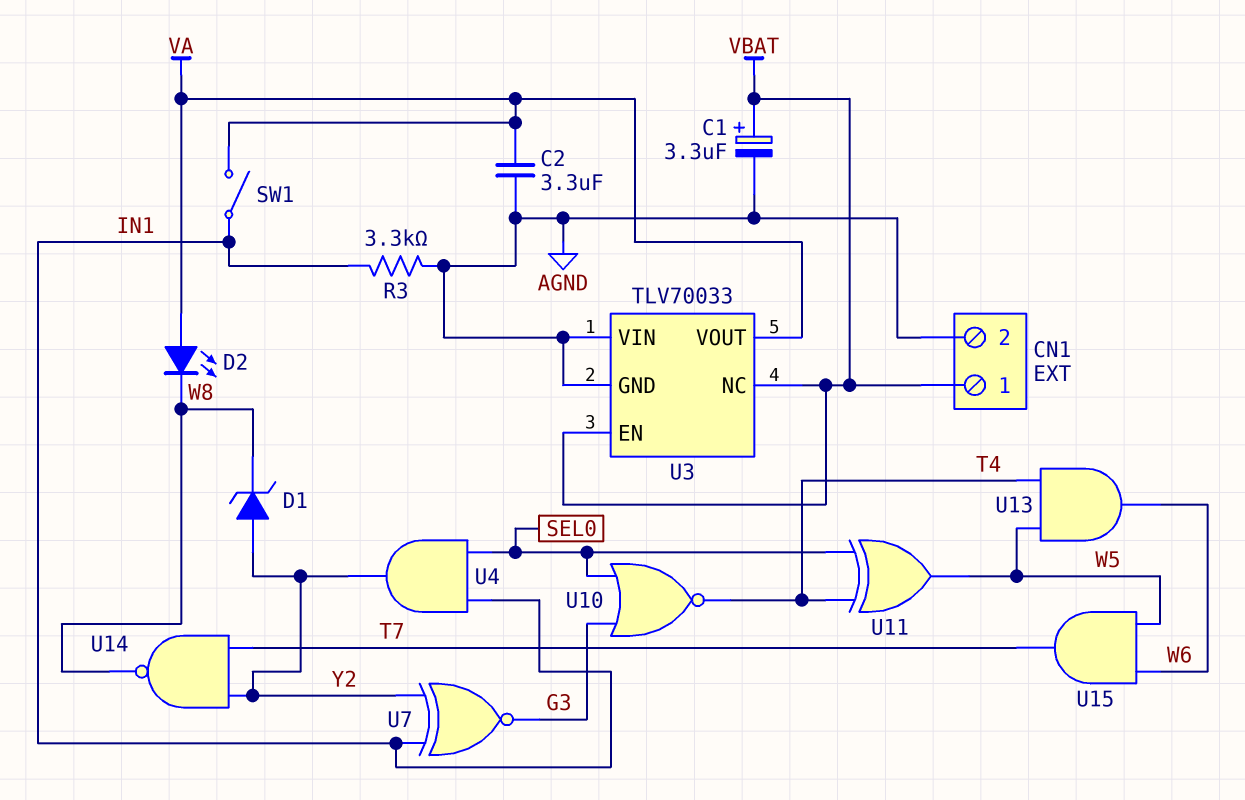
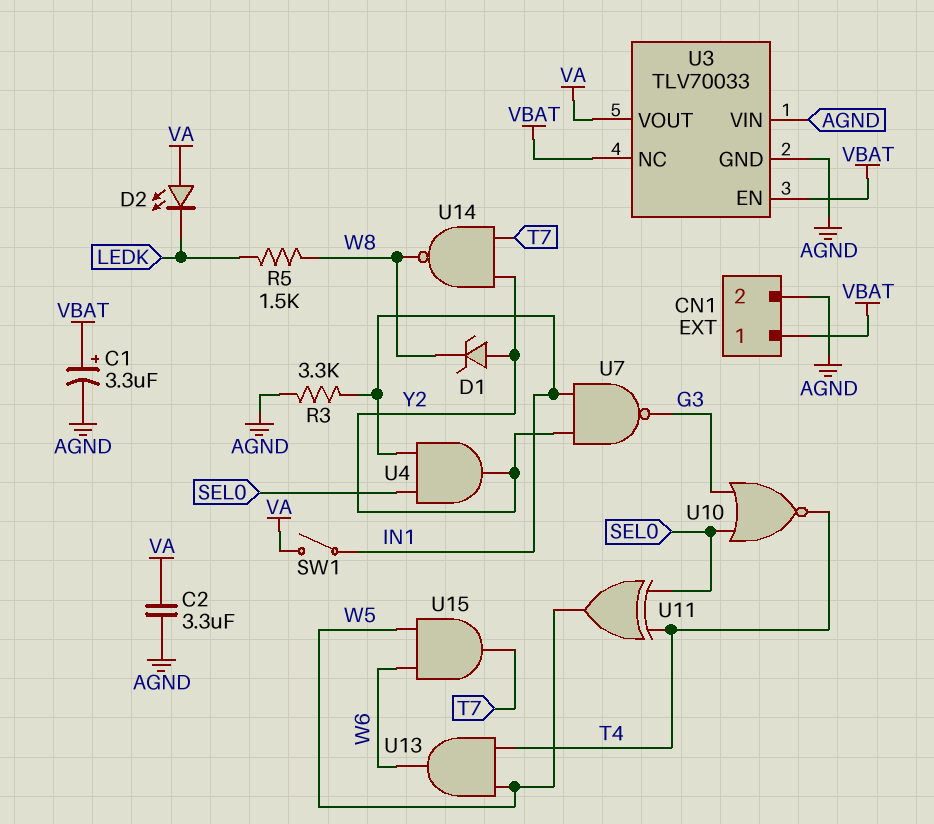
D2: LED (A VA, K W8) -> LED (A VA, K LEDK)
R5: none -> 1.5k (LEDK, W8)
U7: XNOR (in IN1, in Y2, out G3) -> NAND (in IN1, in Y2, out G3)

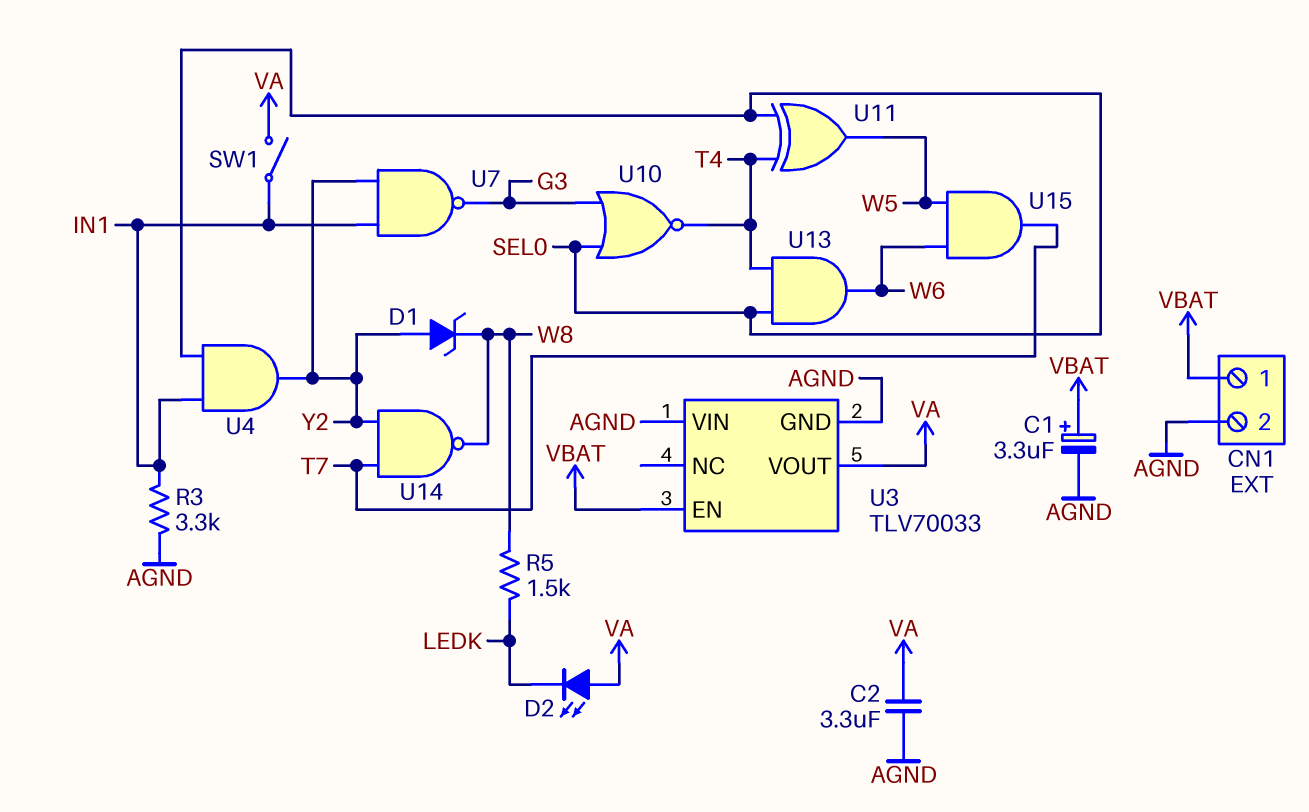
U3 pin NC: VBAT -> none
U13: AND (in T4, in W5, out W6) -> AND (in SEL0, in T4, out W6)

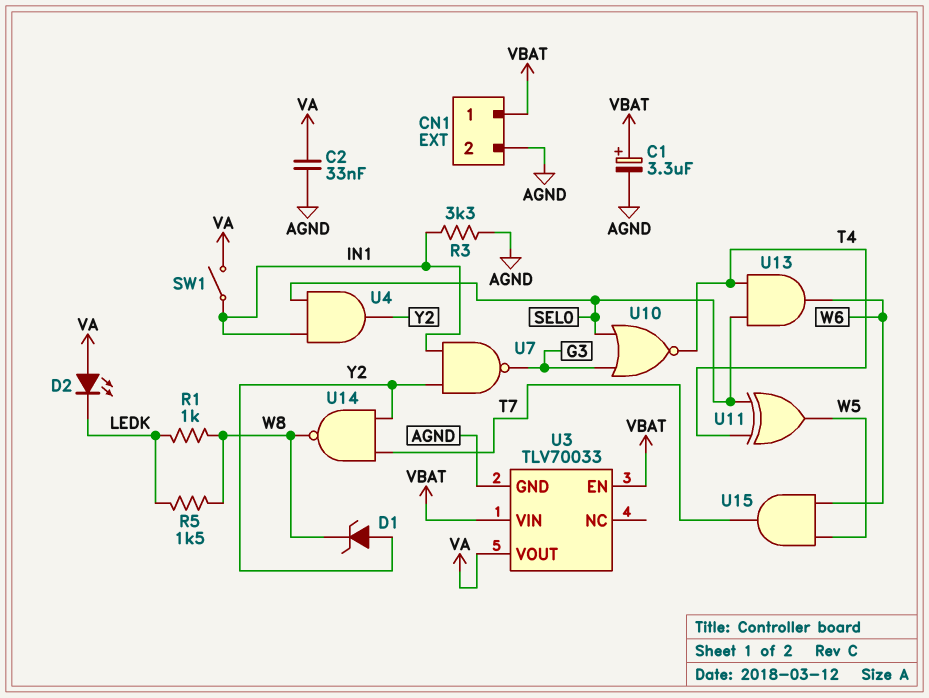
C2: 3.3uF (AGND, VA) -> 33nF (AGND, VA)
R1: none -> 1k (LEDK, W8)
U3 pin VIN: AGND -> VBAT

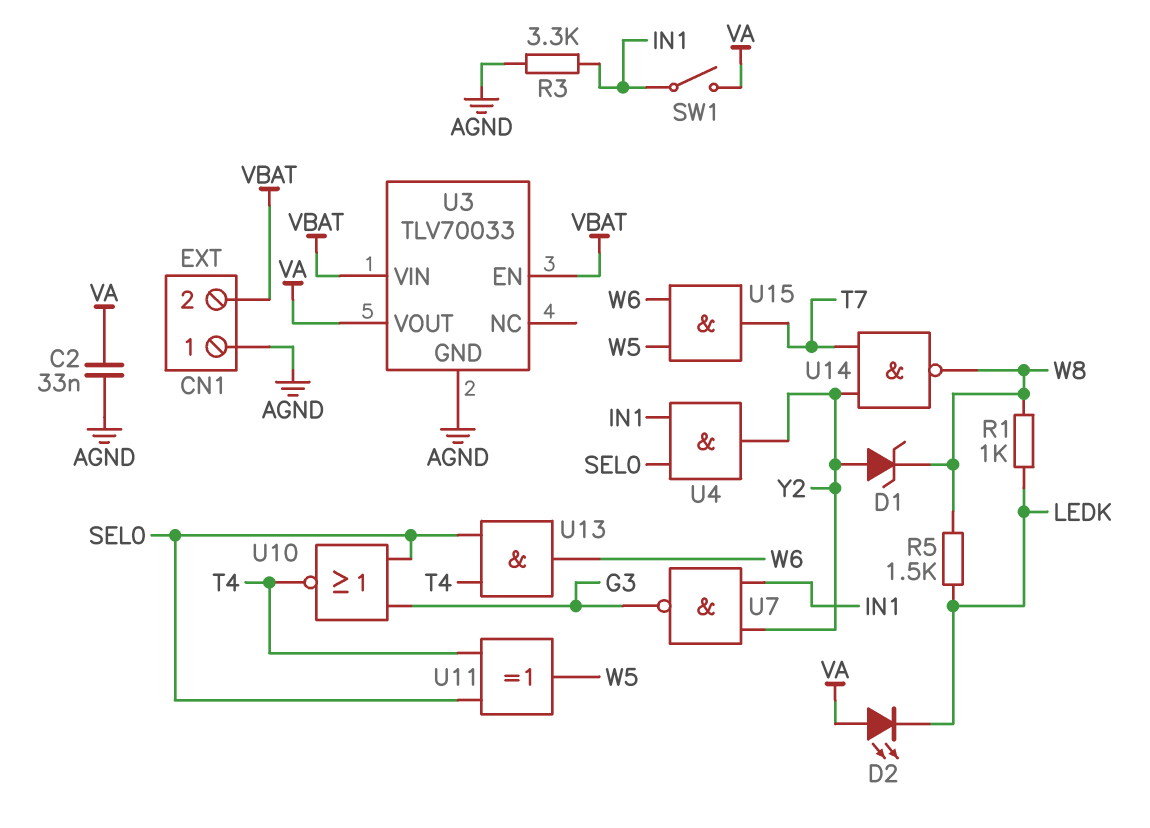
C1: 3.3uF (plus VBAT, minus AGND) -> none
CN1 pin 1: VBAT -> AGND
CN1 pin 2: AGND -> VBAT

